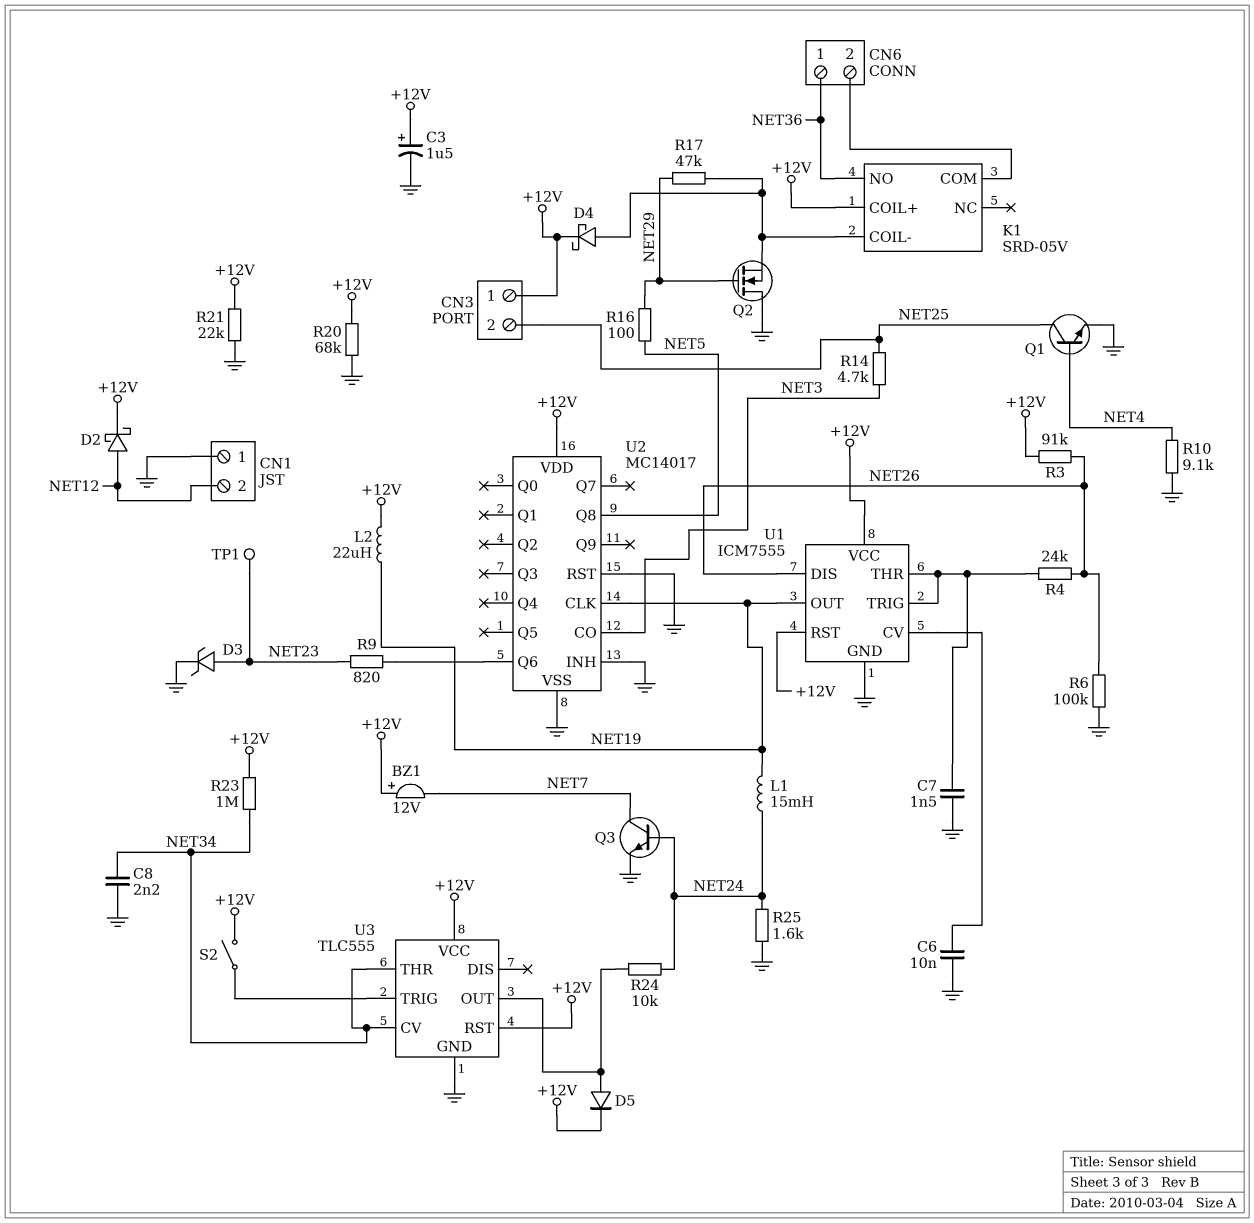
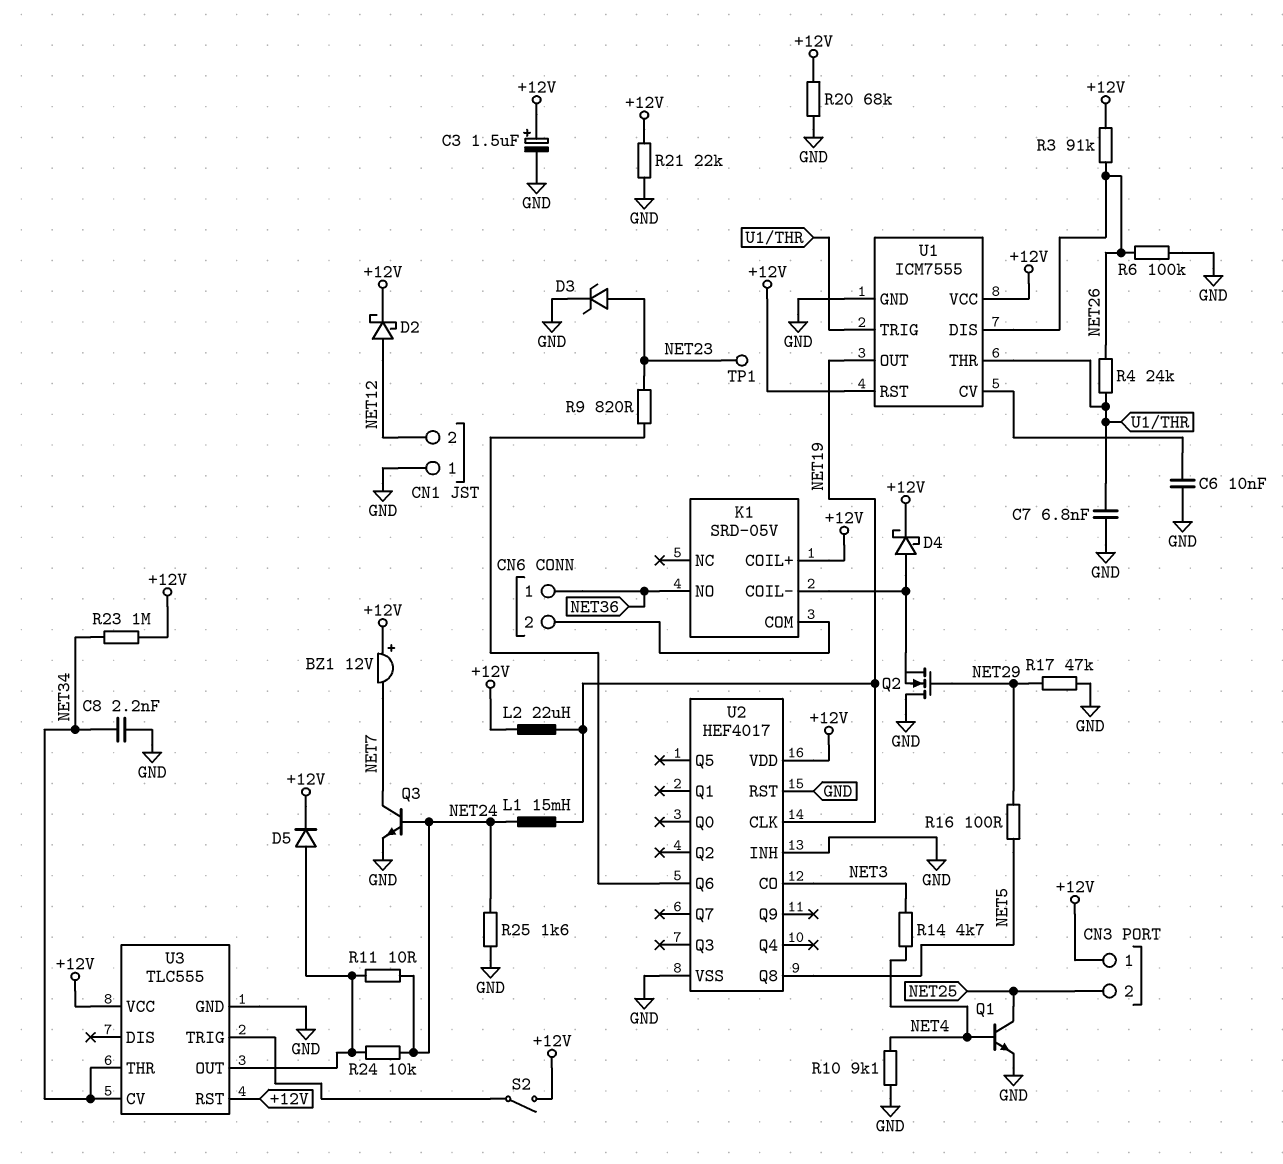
C7: 1.5nF (GND, U1/THR) -> 6.8nF (GND, U1/THR)
R11: none -> 10 (NET24, U3/OUT)
R14: 4.7k (NET3, NET25) -> 4.7k (NET3, NET4)
R17: 47k (K1/COIL-, NET29) -> 47k (GND, NET29)
U2: MC14017 -> HEF4017

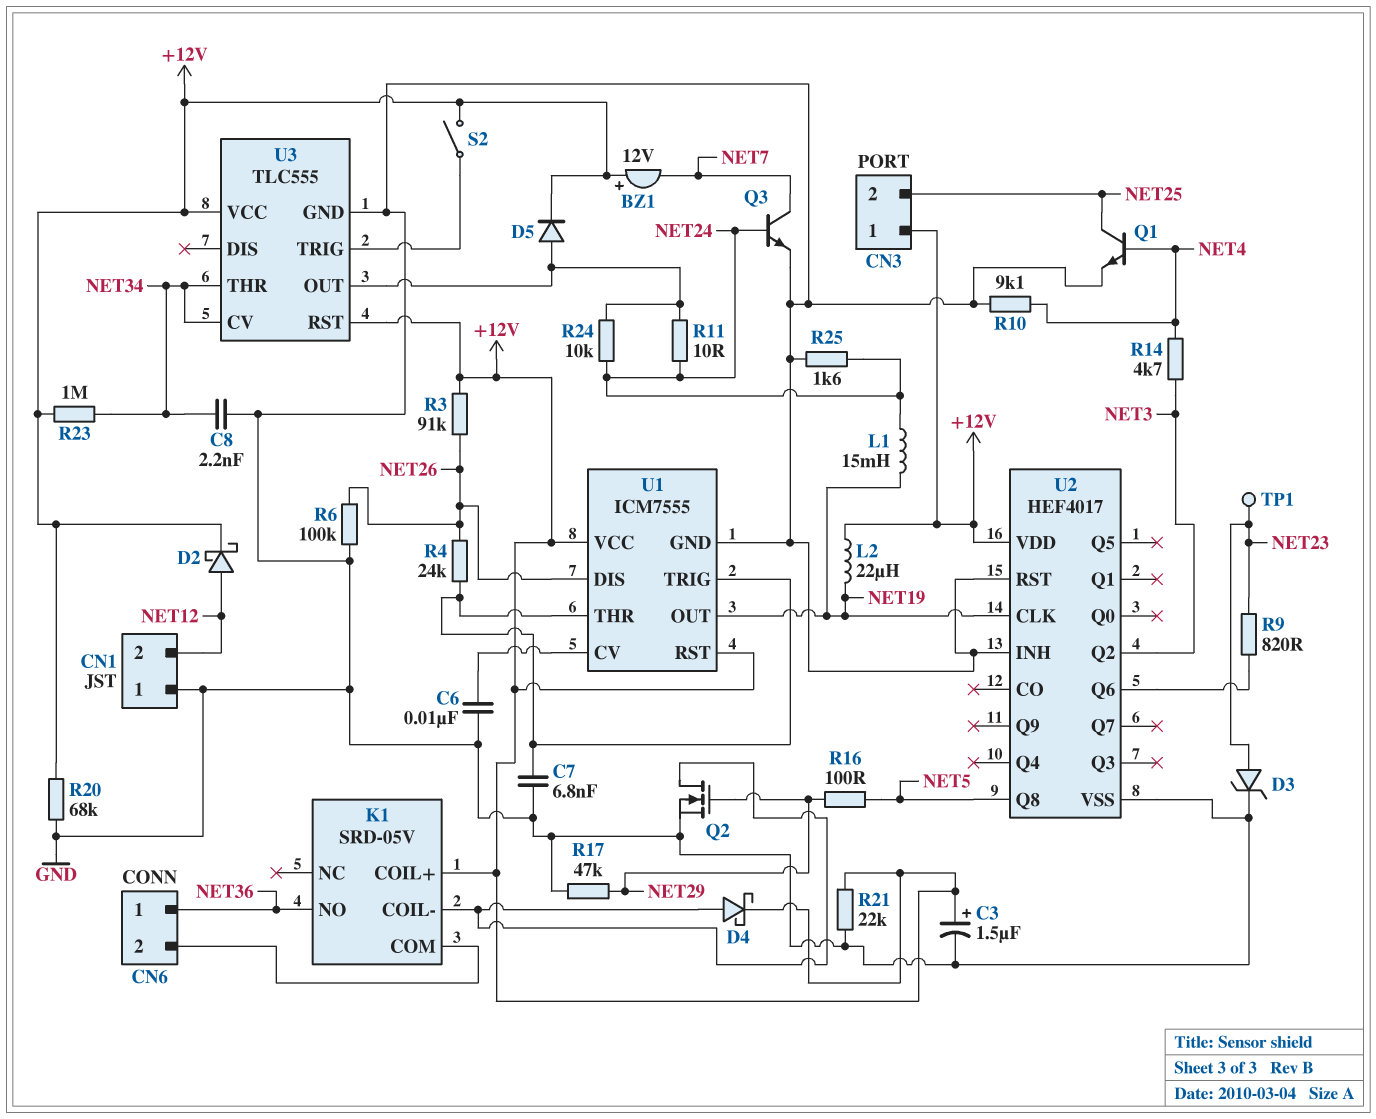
Q2: NMOS (G NET29, D GND, S K1/COIL-) -> NMOS (G NET29, D K1/COIL-, S GND)
U2 pin CO: NET3 -> none
U2 pin Q2: none -> NET3

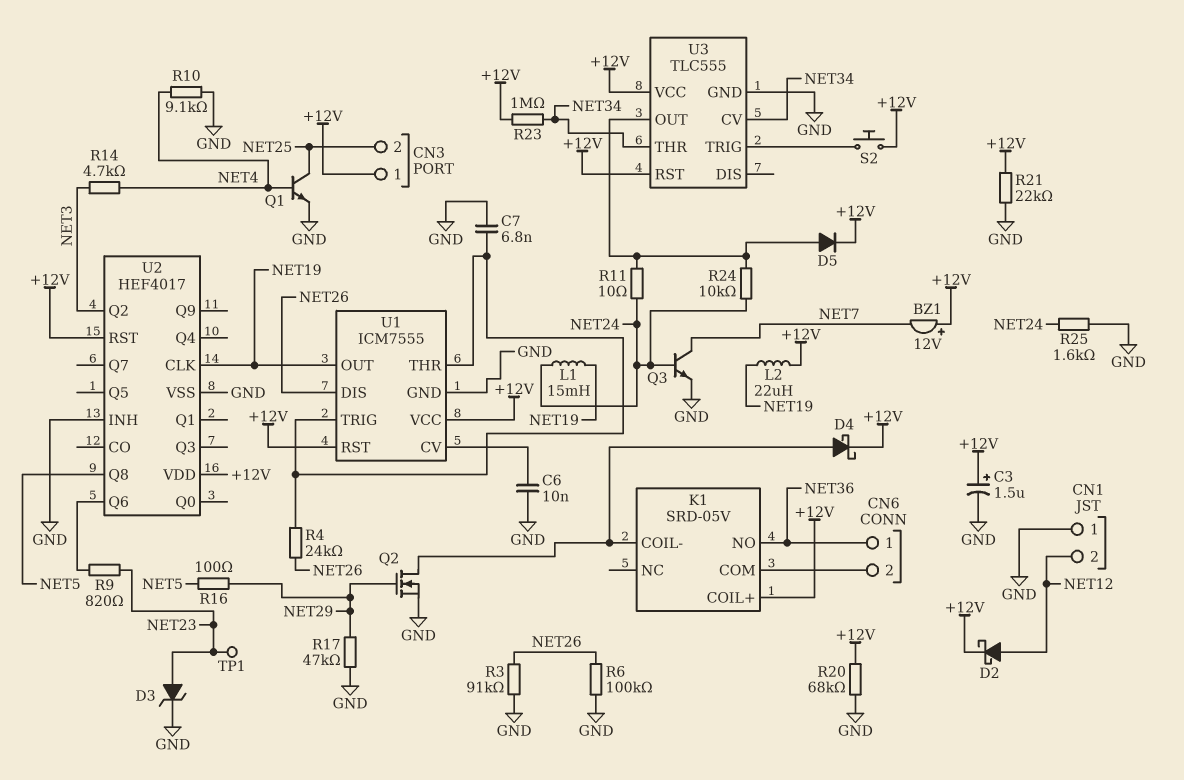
C8: 2.2nF (GND, NET34) -> none
R3: 91k (+12V, NET26) -> 91k (GND, NET26)
S2: switch (+12V, U3/TRIG) -> button (+12V, U3/TRIG)
U2 pin RST: GND -> +12V

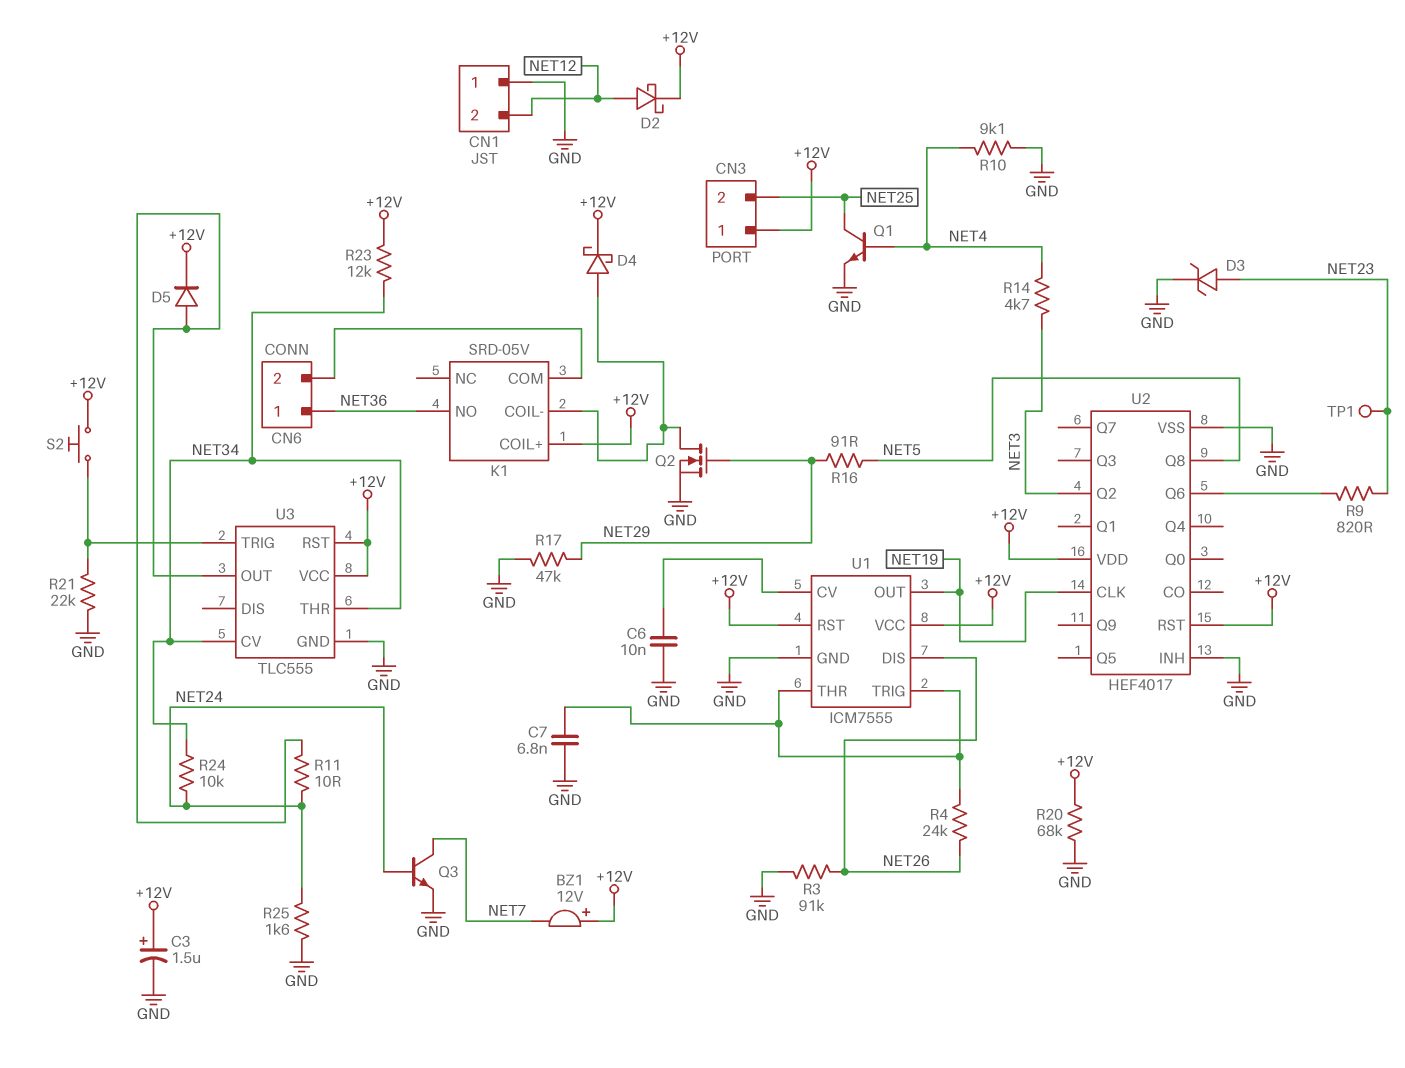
L1: 15mH (NET19, NET24) -> none
L2: 22uH (+12V, NET19) -> none
R6: 100k (GND, NET26) -> none
R16: 100 (NET5, NET29) -> 91 (NET5, NET29)
R21: 22k (+12V, GND) -> 22k (GND, U3/TRIG)
R23: 1M (+12V, NET34) -> 12k (+12V, NET34)
R24: 10k (NET24, U3/OUT) -> 10k (NET24, NET34)

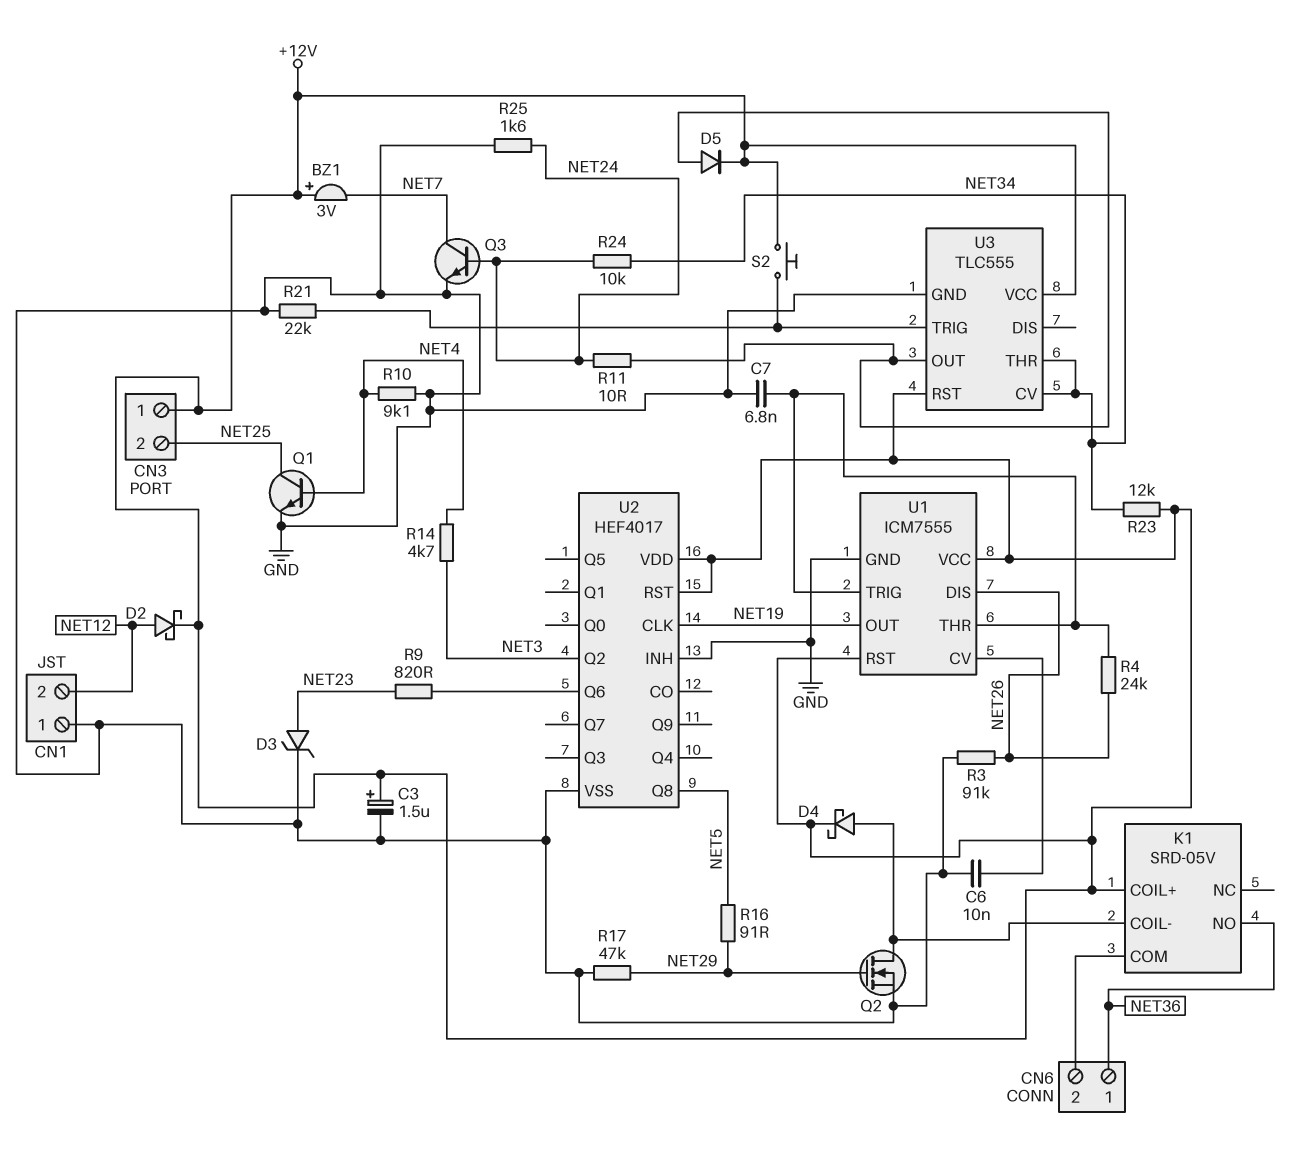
BZ1: buzzer 12V (plus +12V, minus NET7) -> buzzer 3V (plus +12V, minus NET7)
R20: 68k (+12V, GND) -> none
TP1: test point (NET23) -> none

